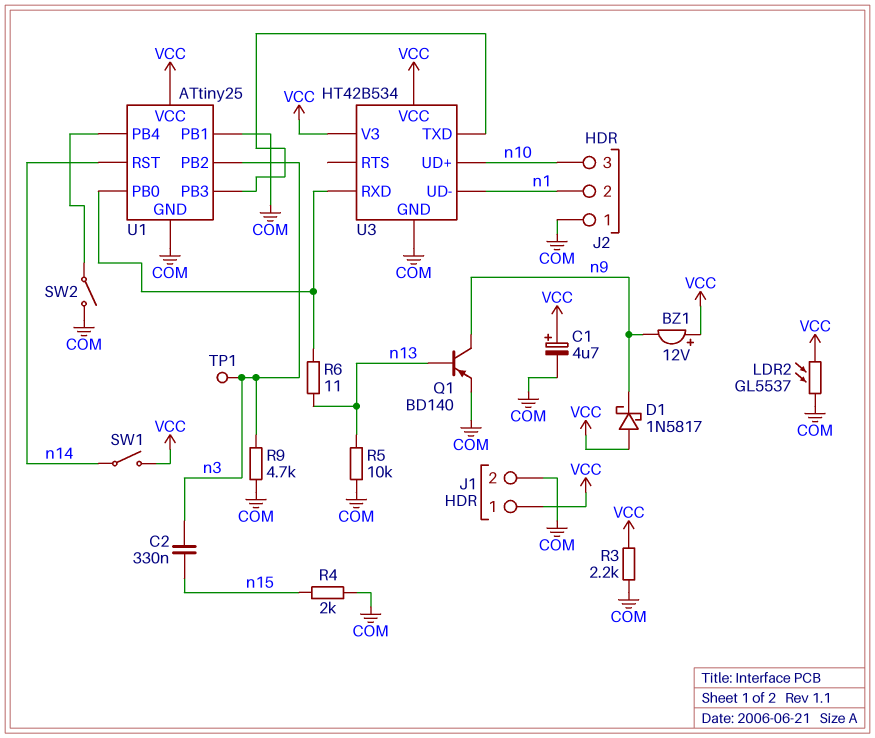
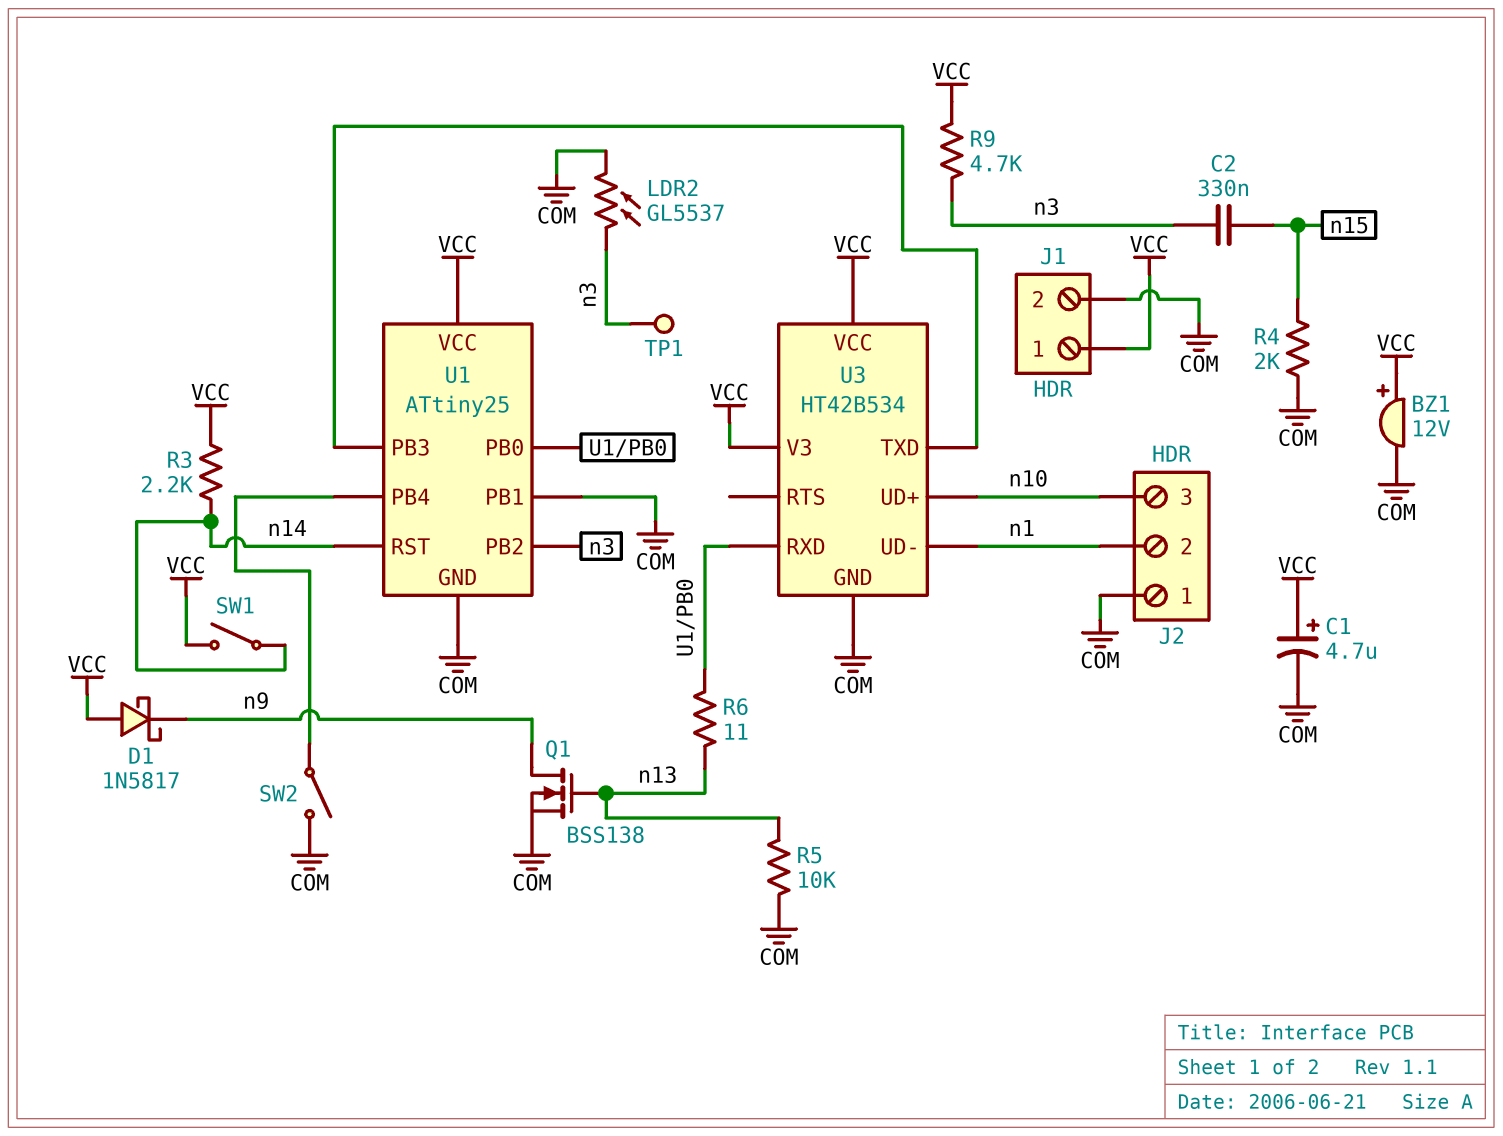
BZ1: buzzer 12V (plus VCC, minus n9) -> buzzer 12V (plus VCC, minus COM)
LDR2: GL5537 (COM, VCC) -> GL5537 (COM, n3)
Q1: PNP BD140 (B n13, C n9, E COM) -> NMOS BSS138 (G n13, D n9, S COM)
R3: 2.2k (COM, VCC) -> 2.2k (VCC, n14)
R9: 4.7k (COM, n3) -> 4.7k (VCC, n3)

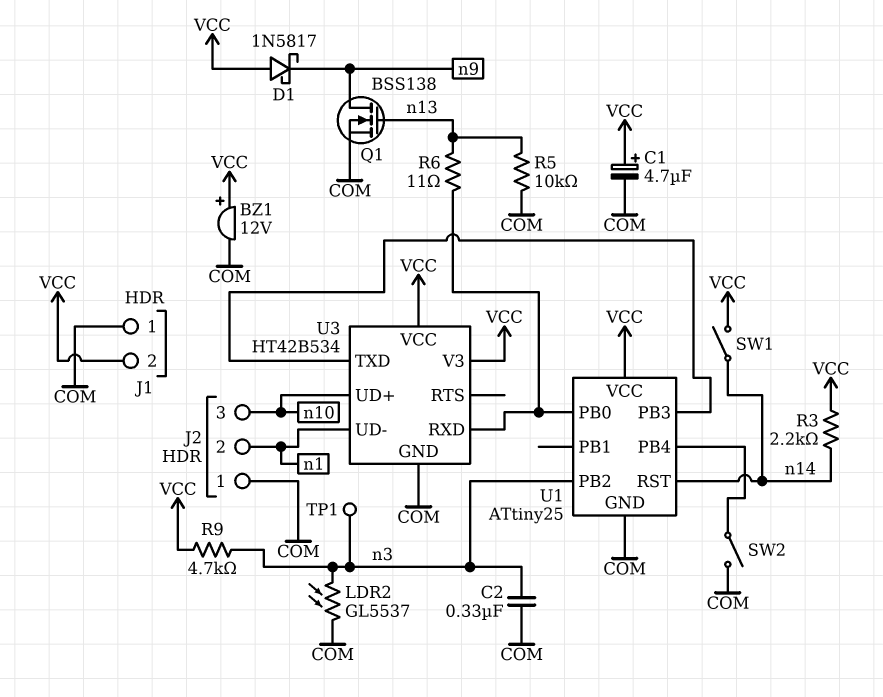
C2: 330nF (n3, n15) -> 330nF (COM, n3)
J1 pin 1: VCC -> COM
J1 pin 2: COM -> VCC
R4: 2k (COM, n15) -> none
U1 pin PB1: COM -> none

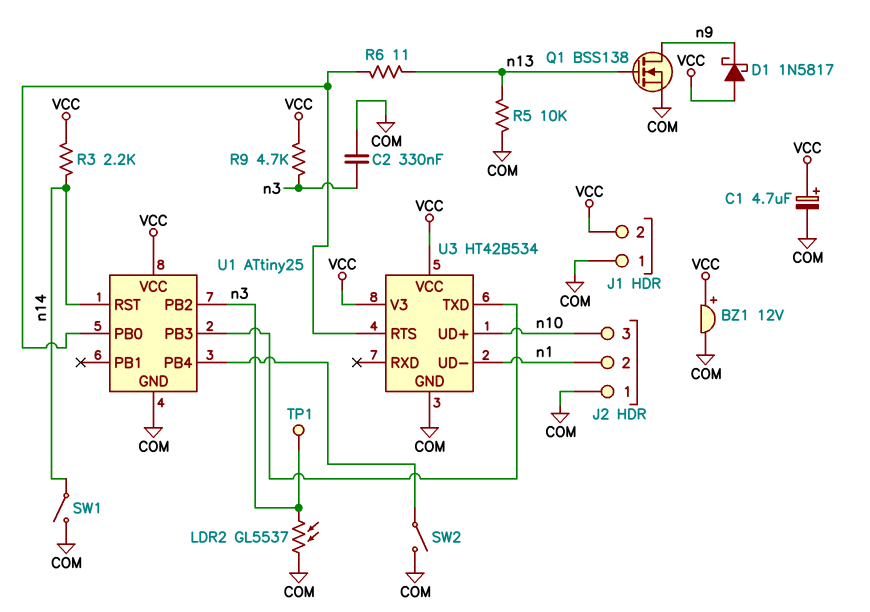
SW1: switch (VCC, n14) -> switch (COM, n14)
U3 pin RTS: none -> U1/PB0
U3 pin RXD: U1/PB0 -> none

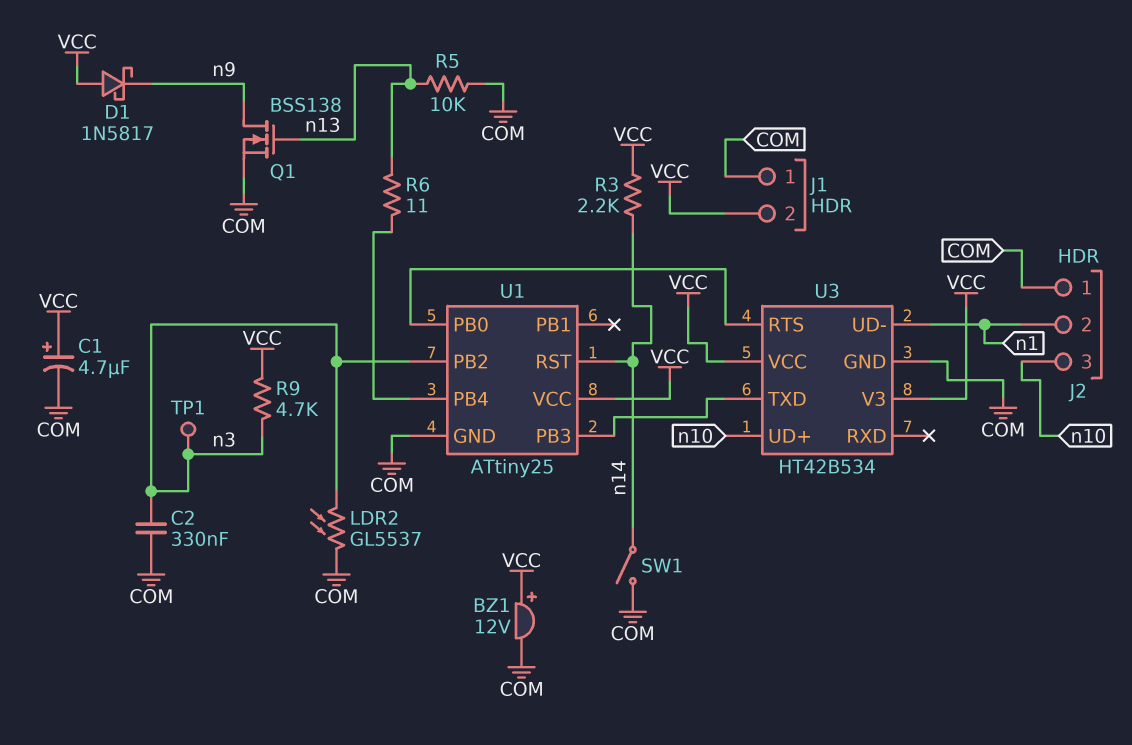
R6: 11 (U1/PB0, n13) -> 11 (U1/PB4, n13)
SW2: switch (COM, U1/PB4) -> none

